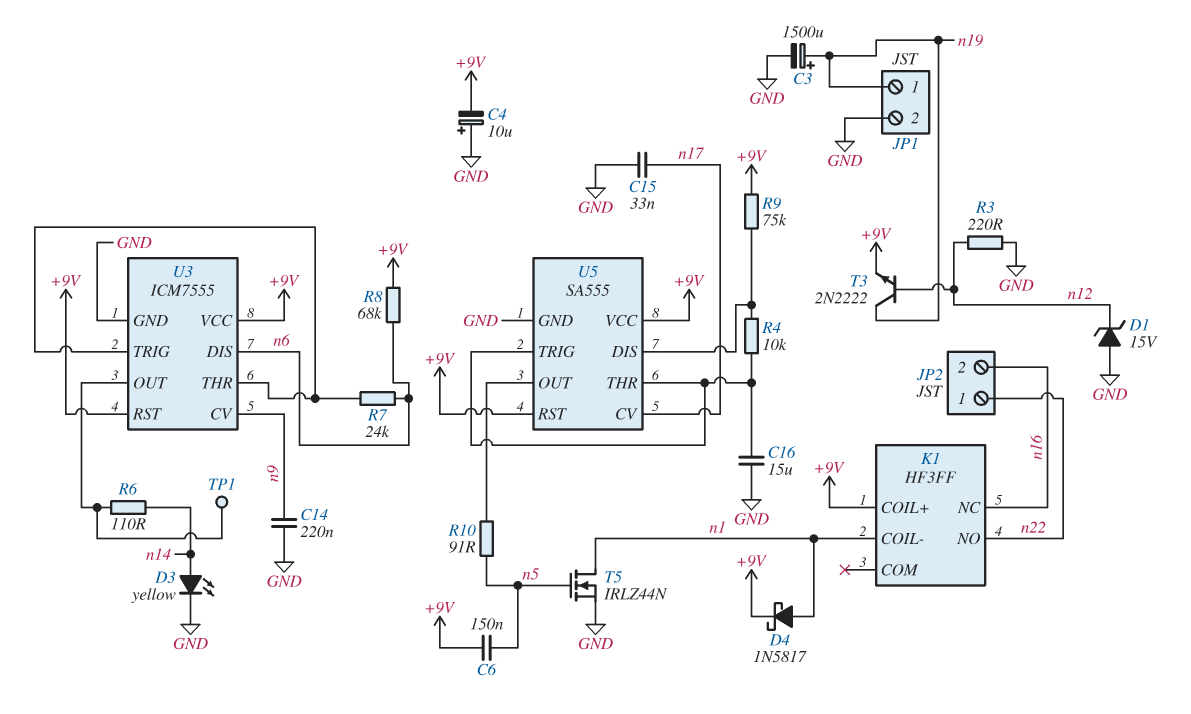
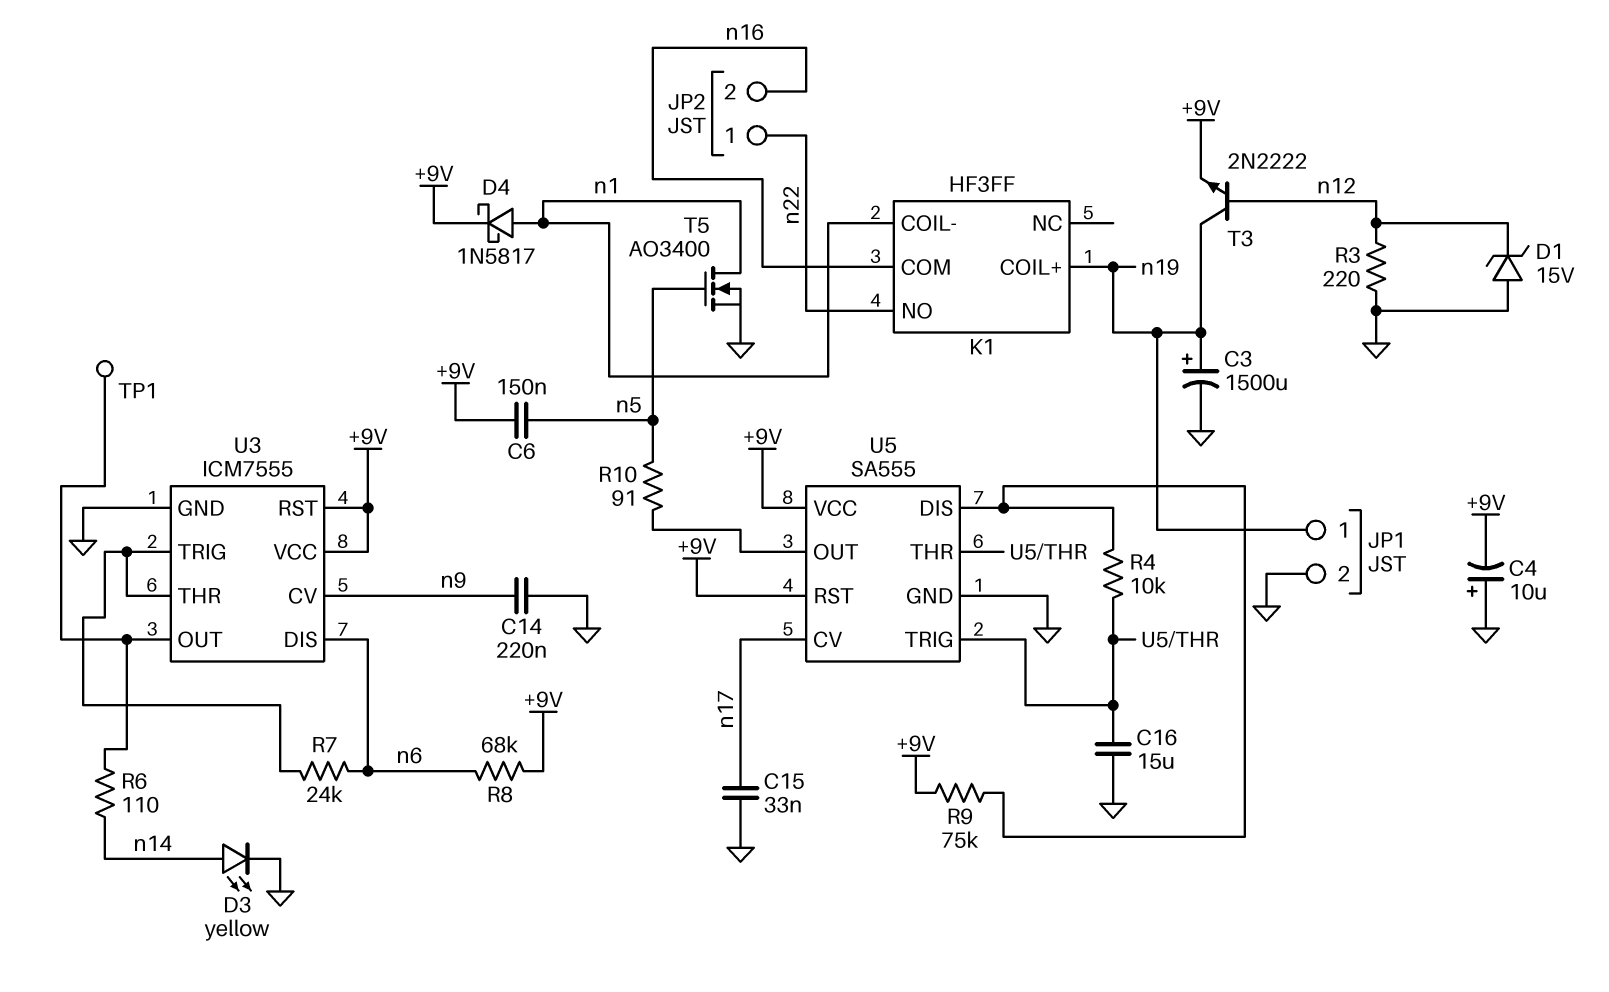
K1 pin COIL+: +9V -> n19
K1 pin COM: none -> n16
K1 pin NC: n16 -> none
T5: NMOS IRLZ44N (G n5, D n1, S GND) -> NMOS AO3400 (G n5, D n1, S GND)

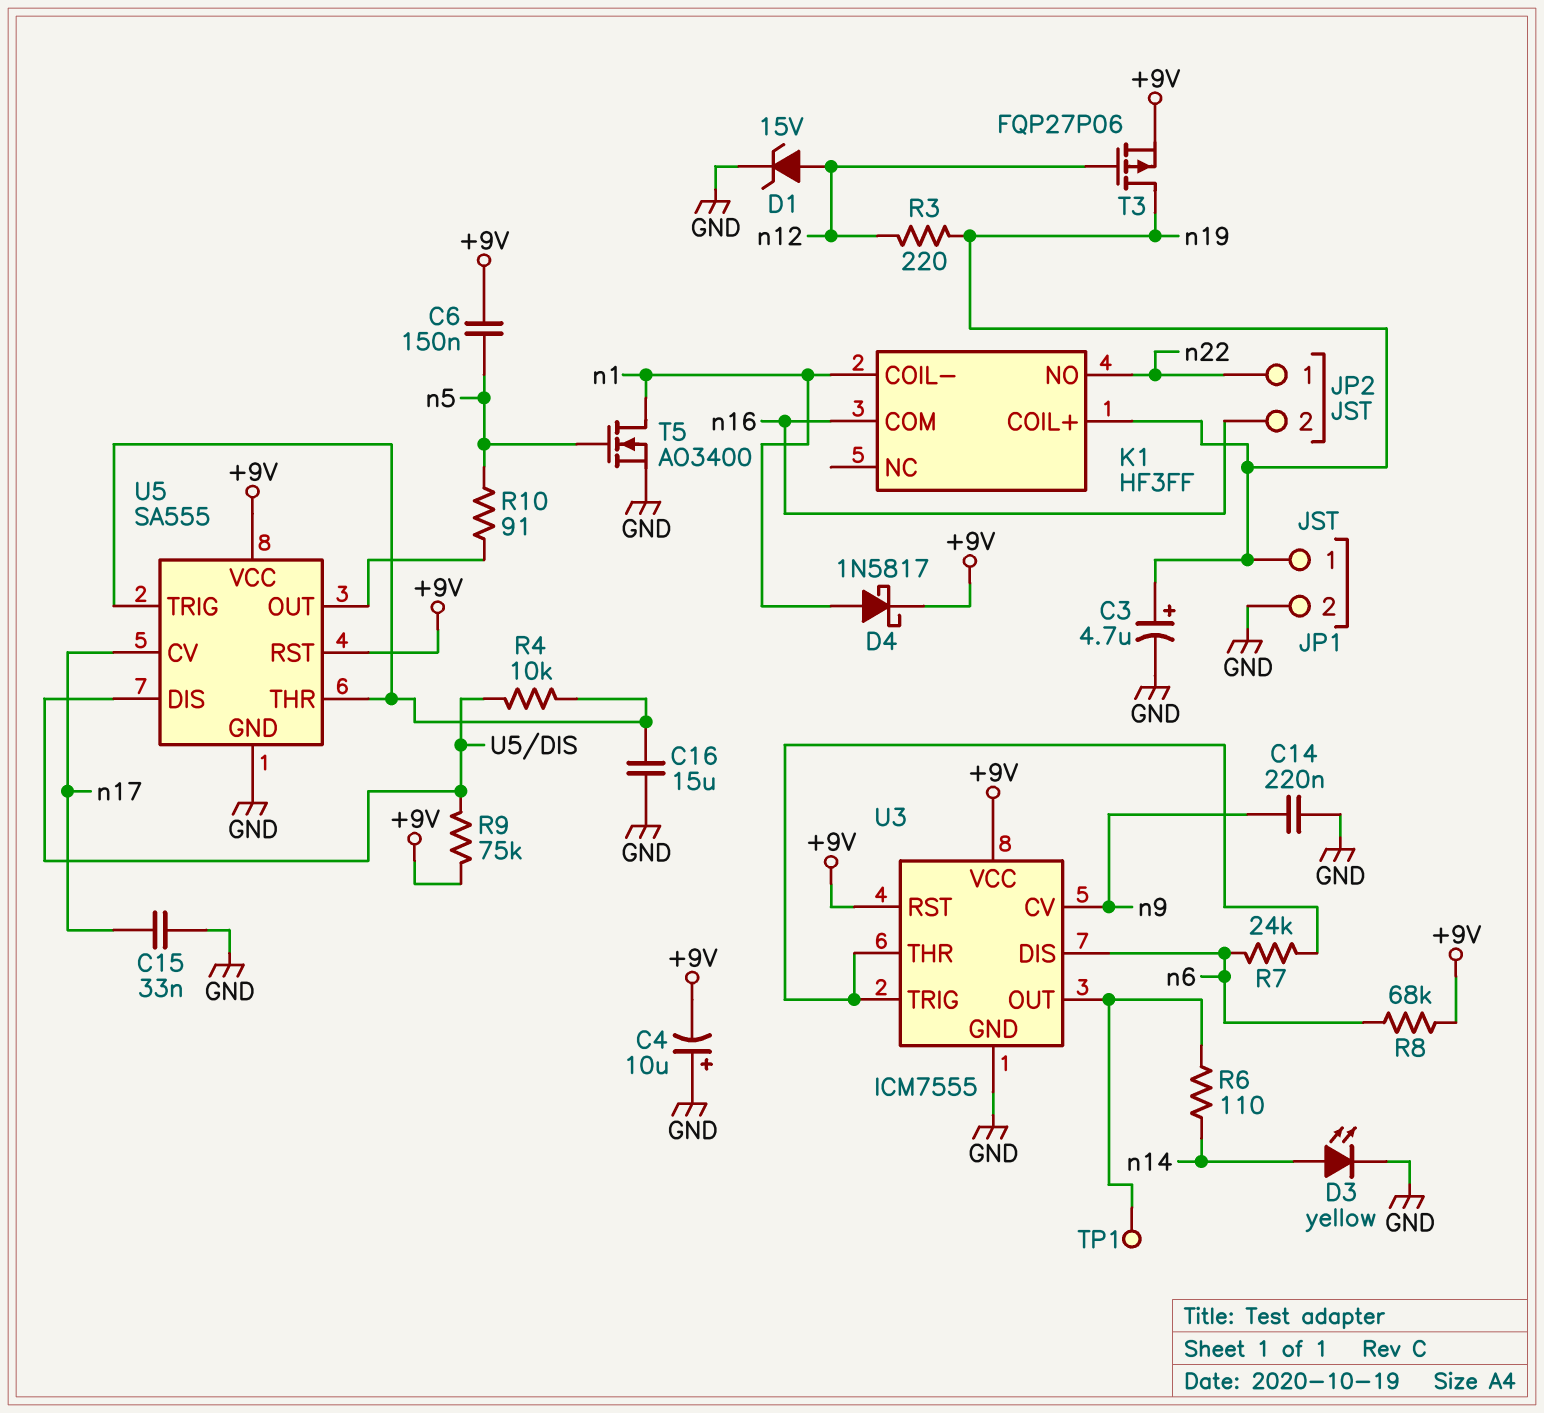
C3: 1500uF (plus n19, minus GND) -> 4.7uF (plus n19, minus GND)
D1: zener 15V (A GND, K n12) -> zener 15V (A n12, K GND)
R3: 220 (GND, n12) -> 220 (n12, n19)
T3: NPN 2N2222 (B n12, C n19, E +9V) -> PMOS FQP27P06 (G n12, D n19, S +9V)

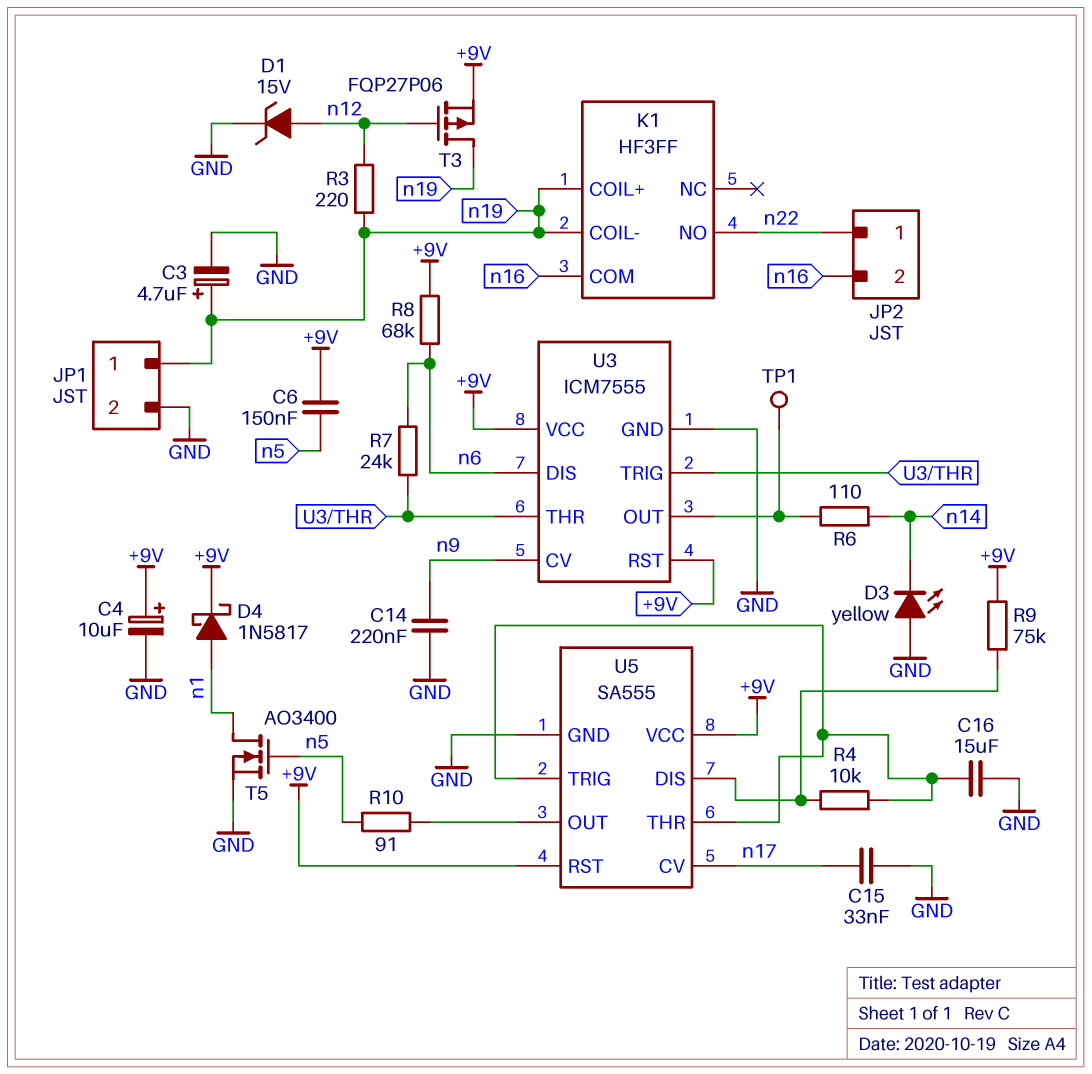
C4: 10uF (plus GND, minus +9V) -> 10uF (plus +9V, minus GND)
D3: LED yellow (A n14, K GND) -> LED yellow (A GND, K n14)
K1 pin COIL-: n1 -> n19

